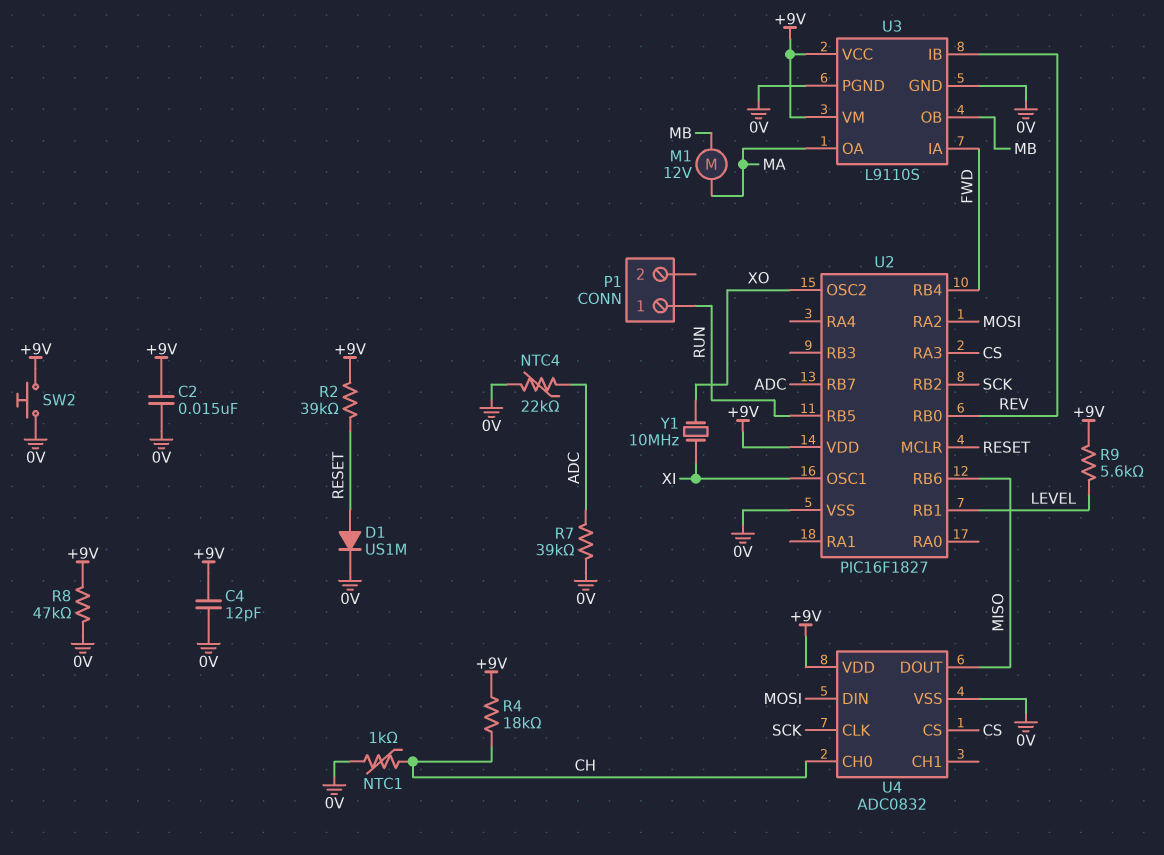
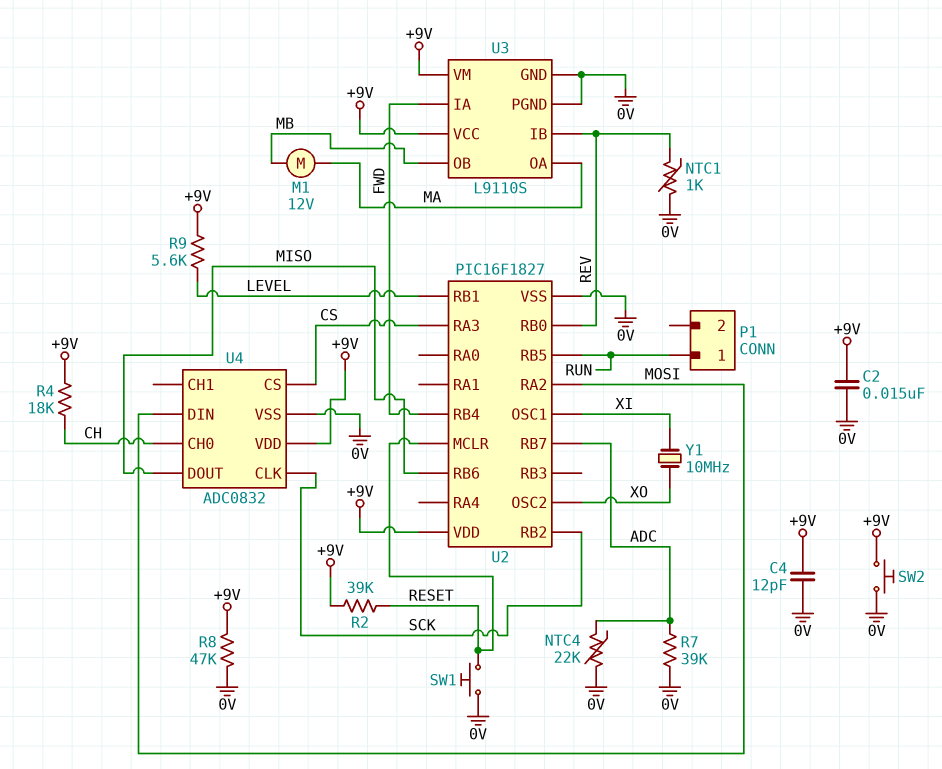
D1: diode US1M (A RESET, K 0V) -> none
NTC1: 1k (0V, CH) -> 1k (0V, REV)
SW1: none -> button (0V, RESET)

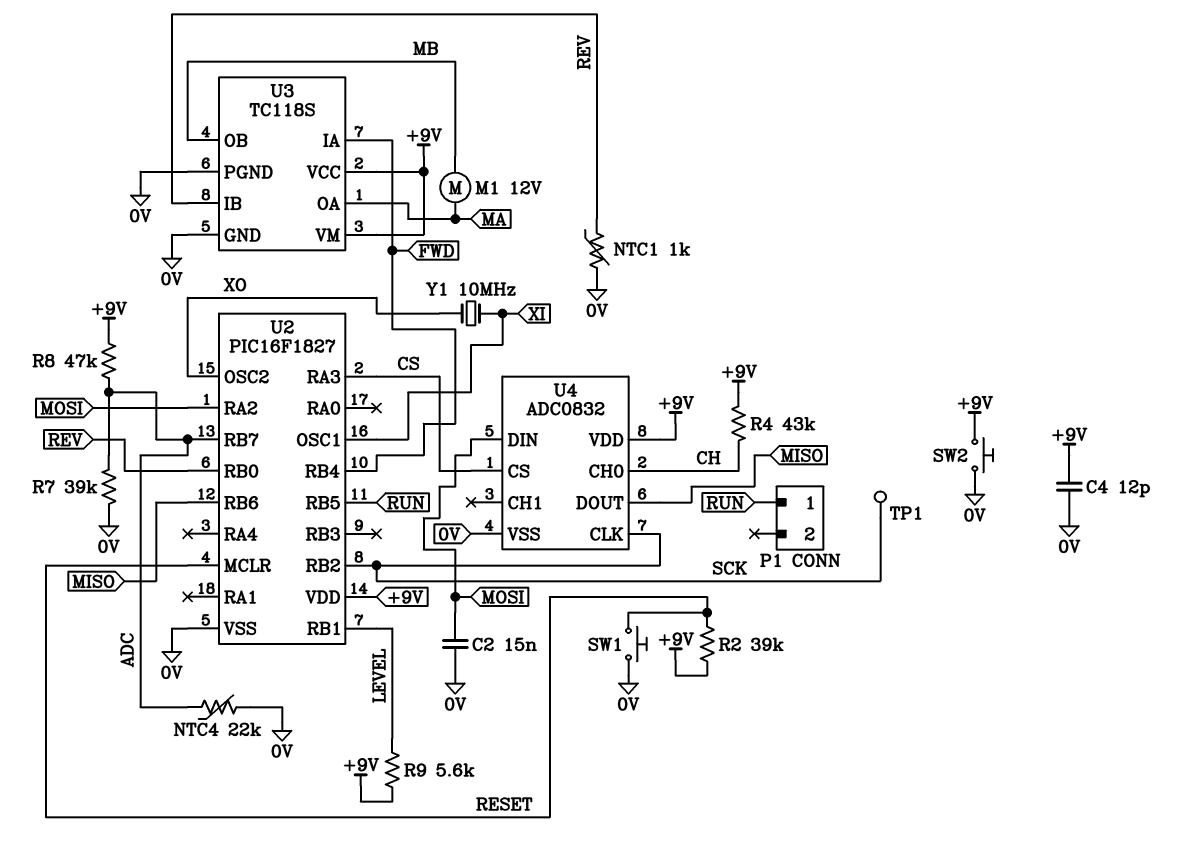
C2: 15nF (+9V, 0V) -> 15nF (0V, MOSI)
R4: 18k (+9V, CH) -> 43k (+9V, CH)
R8: 47k (+9V, 0V) -> 47k (+9V, ADC)
TP1: none -> test point (SCK)
U3: L9110S -> TC118S

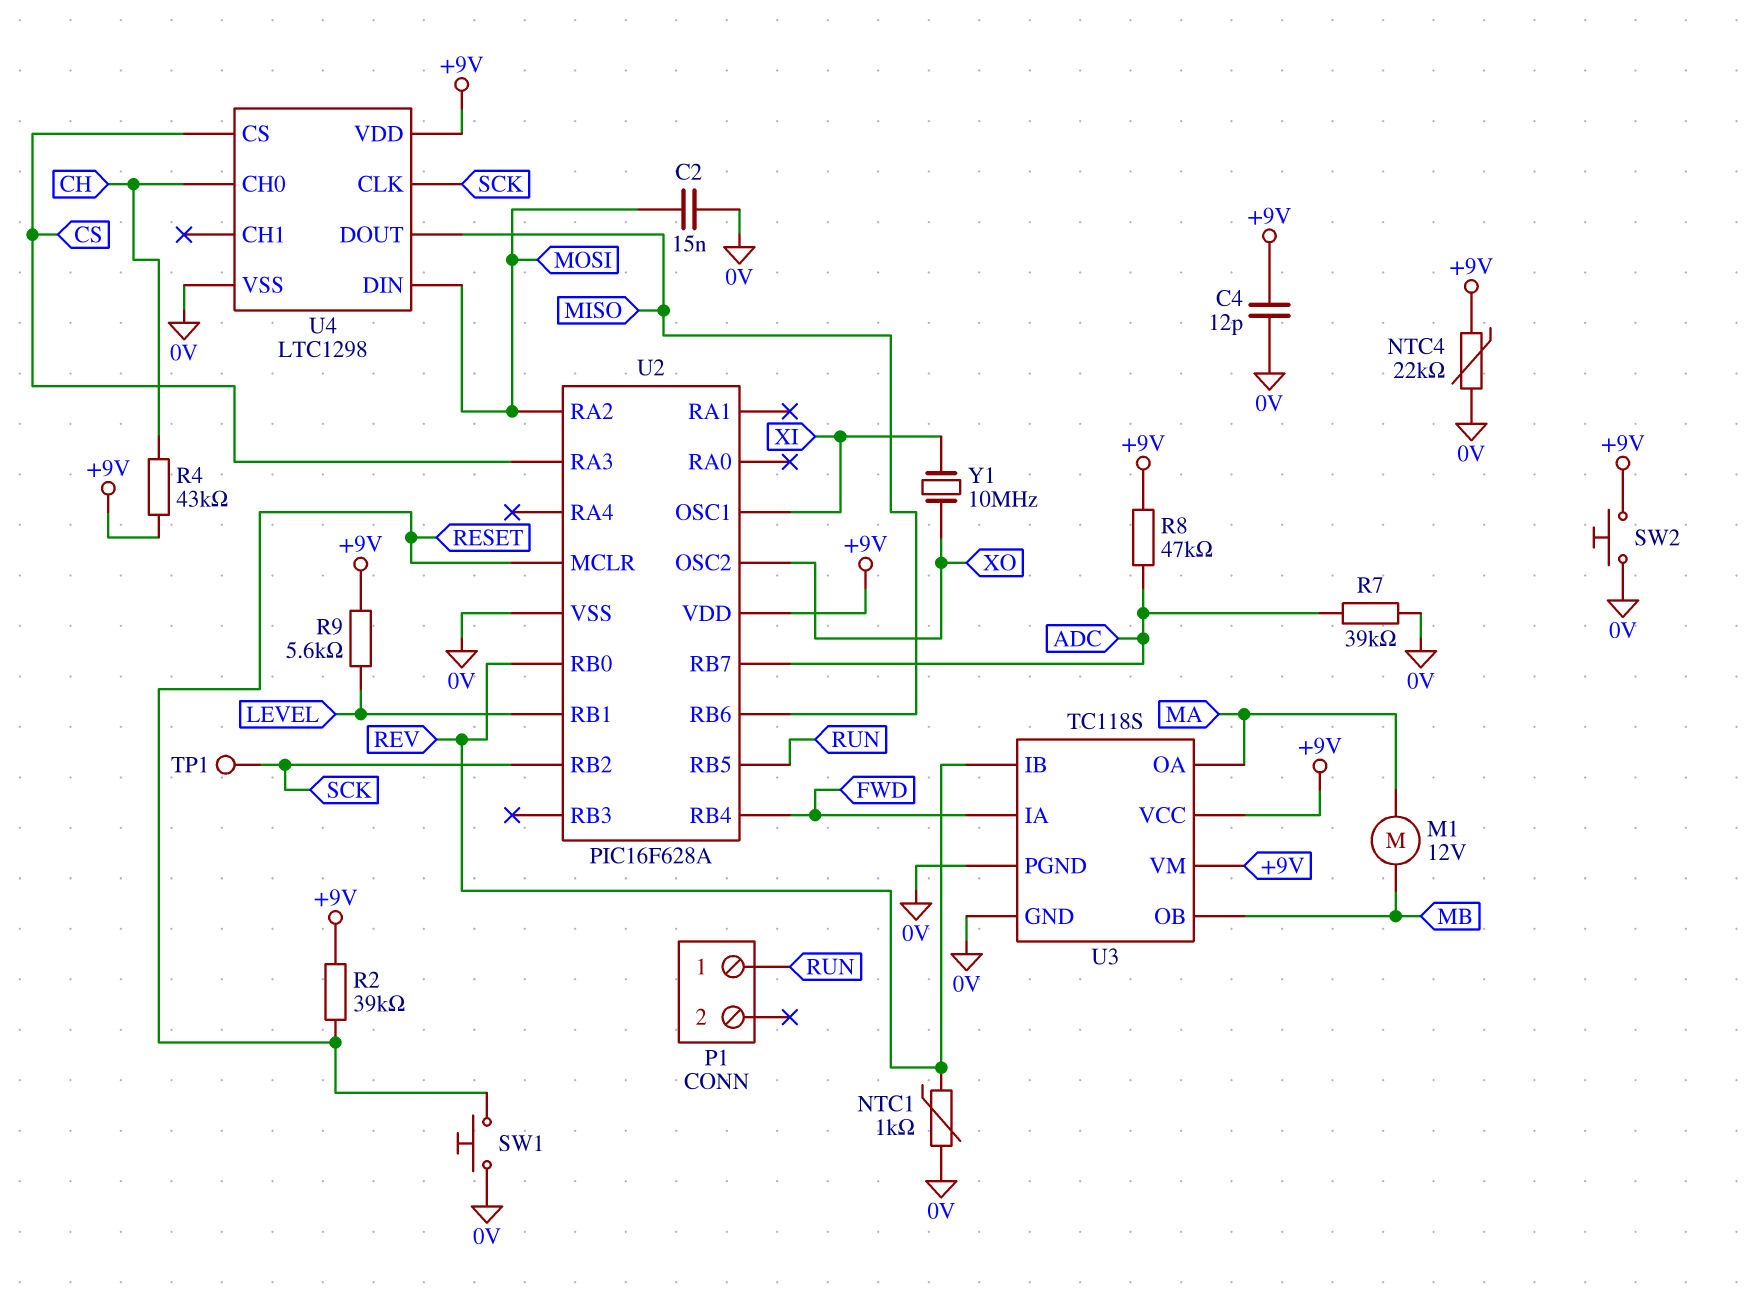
NTC4: 22k (0V, ADC) -> 22k (+9V, 0V)
U2: PIC16F1827 -> PIC16F628A
U4: ADC0832 -> LTC1298

